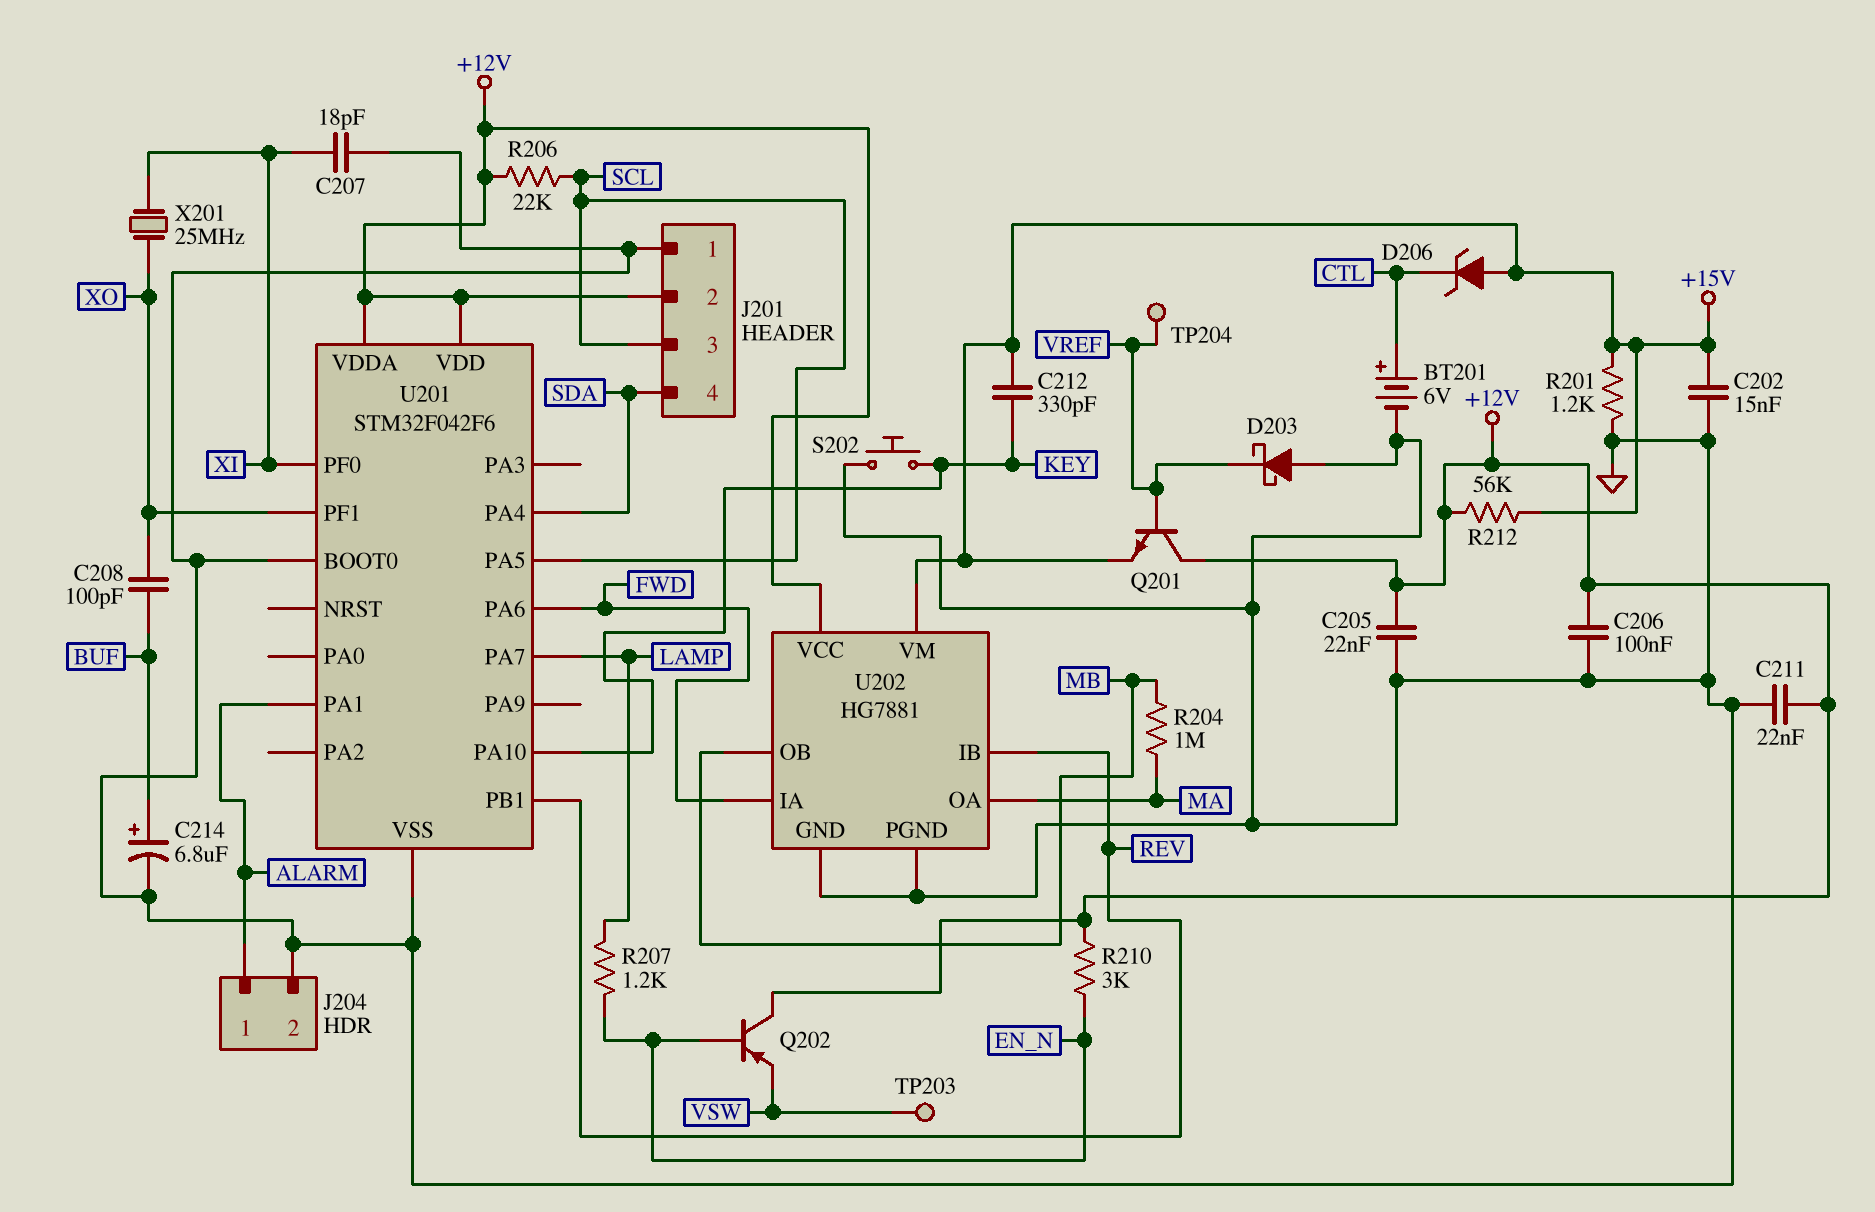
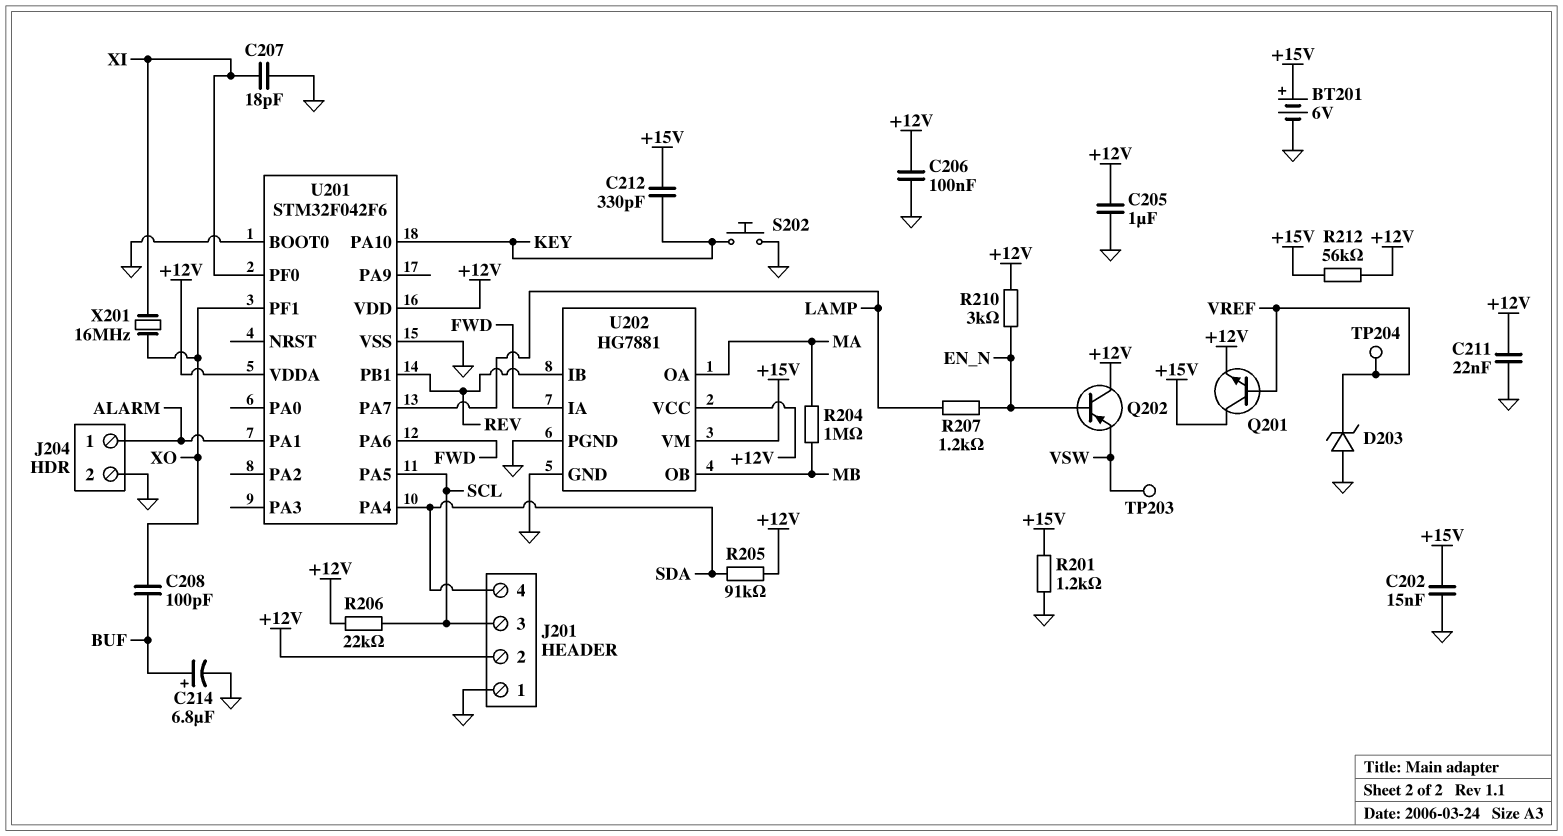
BT201: 6V (plus CTL, minus GND) -> 6V (plus +15V, minus GND)
C205: 22nF (+12V, GND) -> 1uF (+12V, GND)
D203: schottky (A GND, K VREF) -> zener (A GND, K VREF)
D206: zener (A +15V, K CTL) -> none
Q201: NPN (B VREF, C +12V, E +15V) -> NPN (B VREF, C +15V, E +12V)
R205: none -> 91k (+12V, SDA)
X201: 25MHz (XI, XO) -> 16MHz (XI, XO)

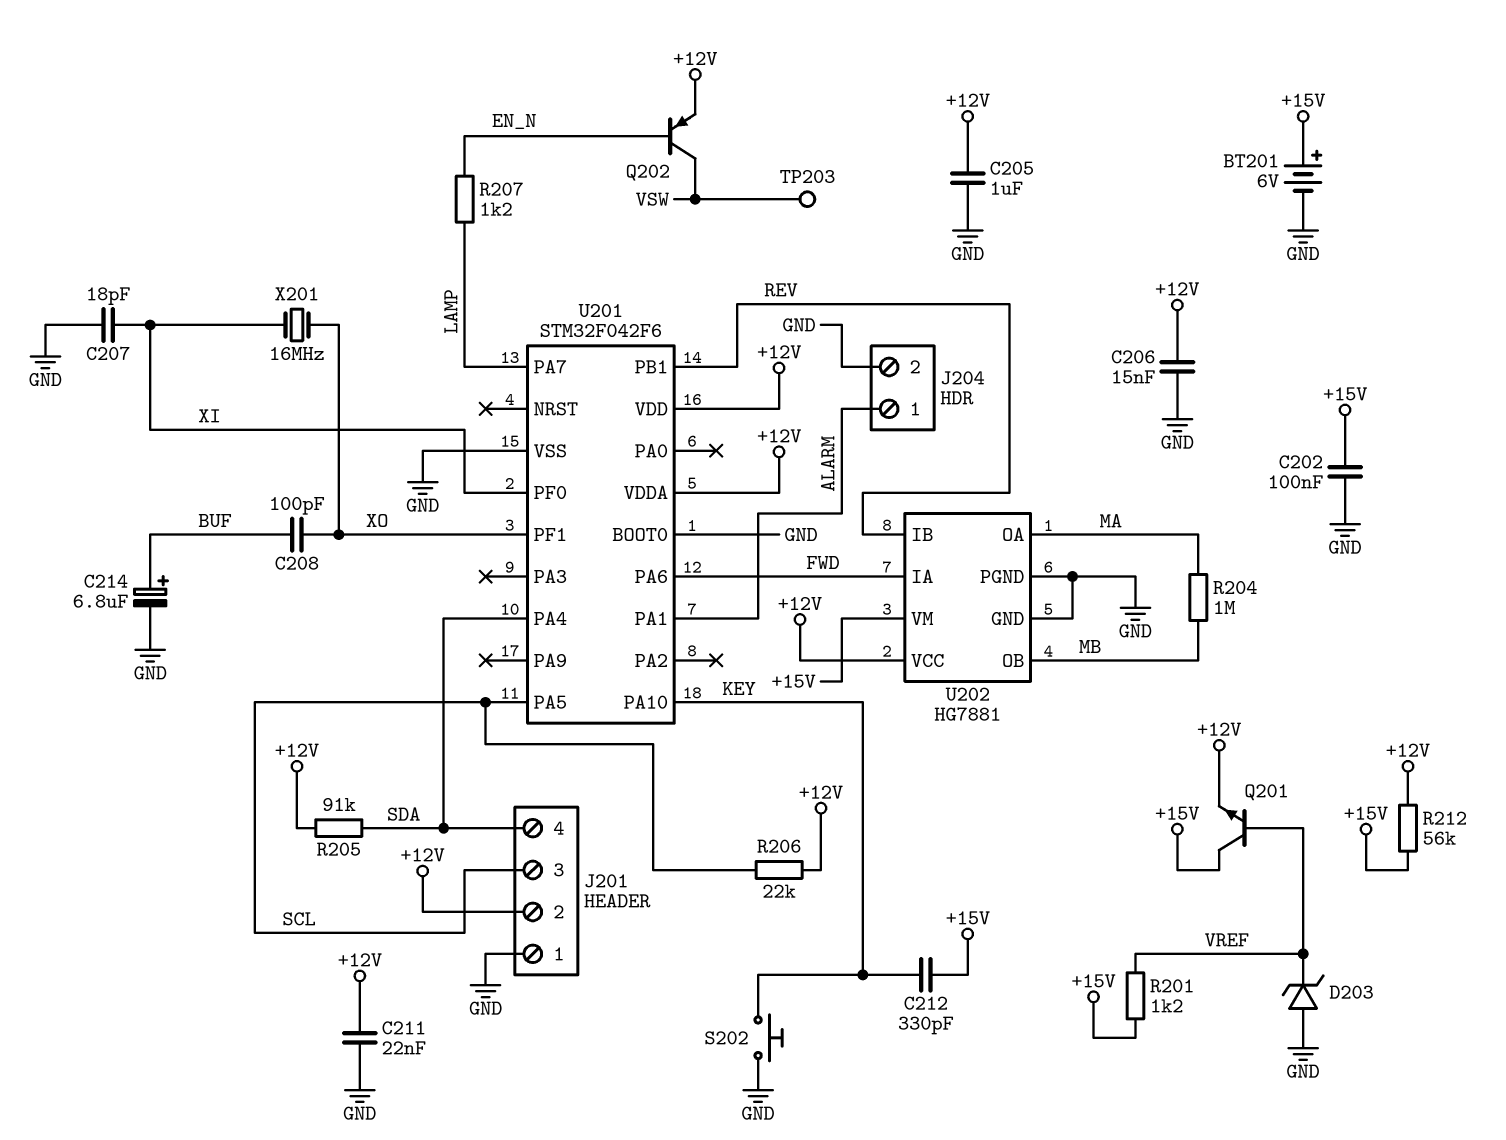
C202: 15nF (+15V, GND) -> 100nF (+15V, GND)
C206: 100nF (+12V, GND) -> 15nF (+12V, GND)
Q202: PNP (B EN_N, C +12V, E VSW) -> PNP (B EN_N, C VSW, E +12V)
R201: 1.2k (+15V, GND) -> 1.2k (+15V, VREF)
R210: 3k (+12V, EN_N) -> none
TP204: test point (VREF) -> none

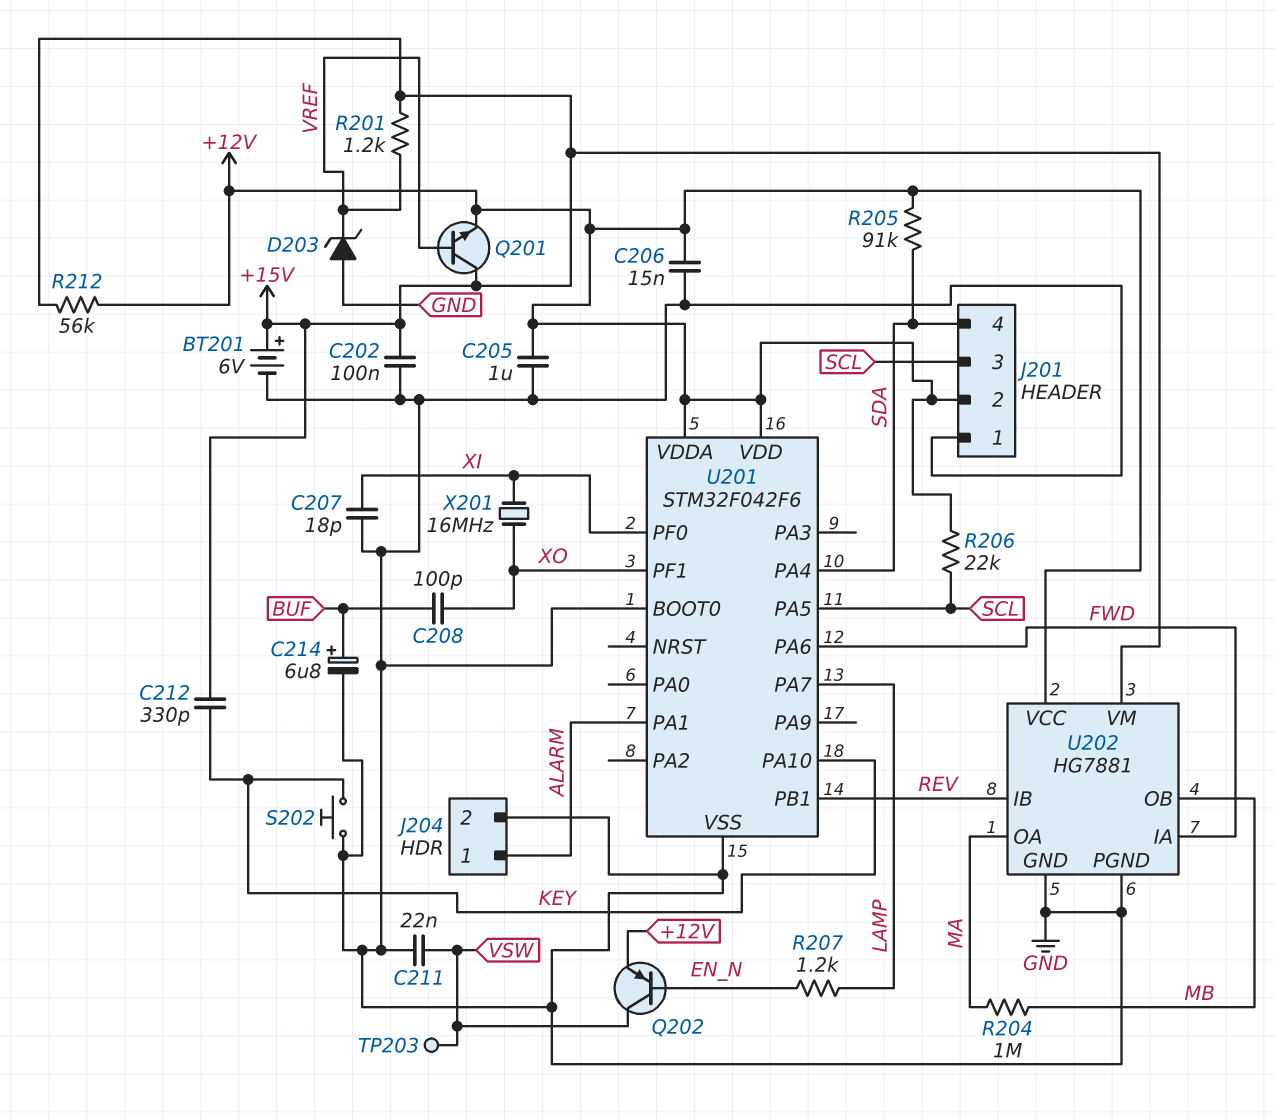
C211: 22nF (+12V, GND) -> 22nF (GND, VSW)

